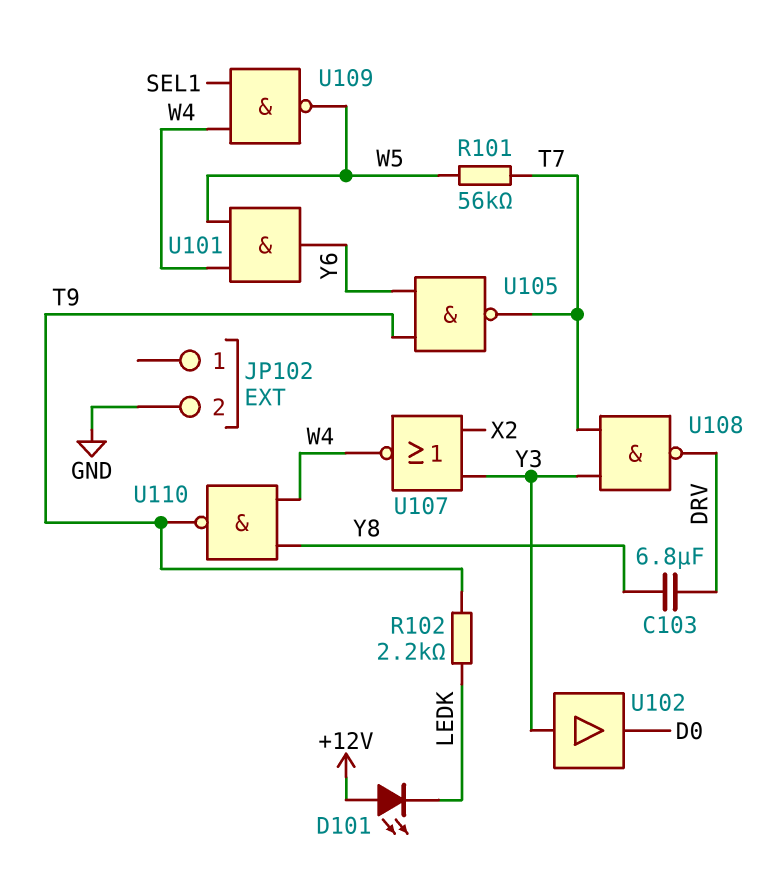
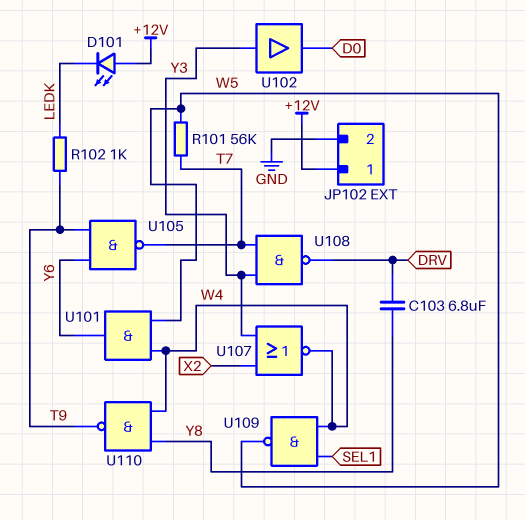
JP102 pin 1: none -> +12V
R102: 2.2k (LEDK, T9) -> 1k (LEDK, T9)

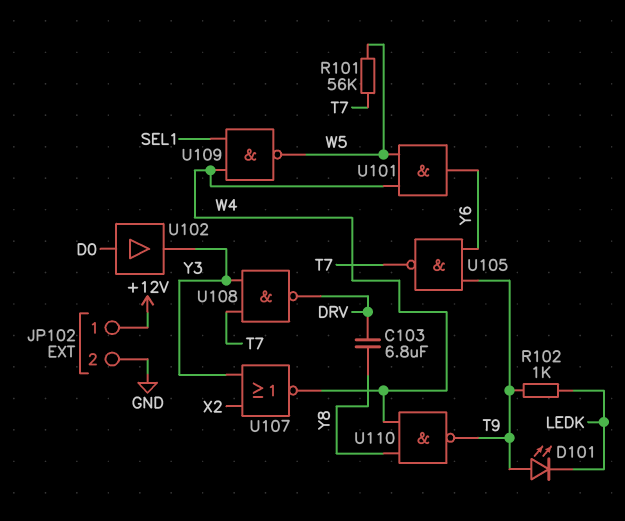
D101: LED (A +12V, K LEDK) -> LED (A T9, K LEDK)
U102: buffer (in Y3, out D0) -> buffer (in D0, out Y3)

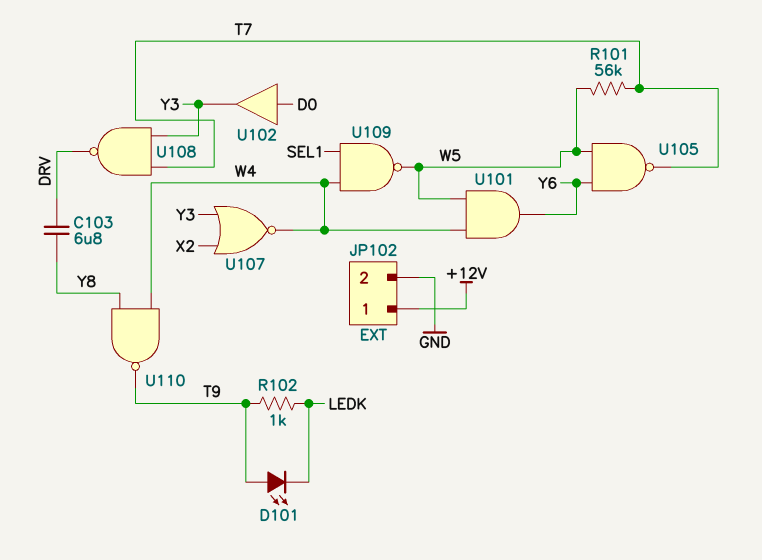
U105: NAND (in T9, in Y6, out T7) -> NAND (in W5, in Y6, out T7)

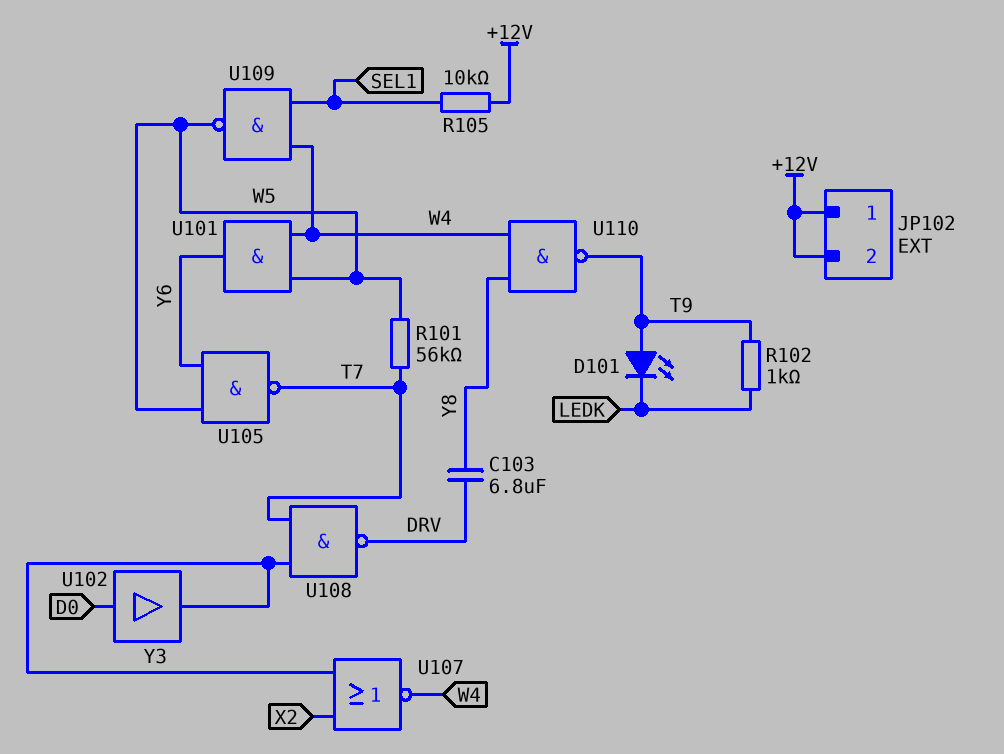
JP102 pin 2: GND -> +12V
R105: none -> 10k (+12V, SEL1)

